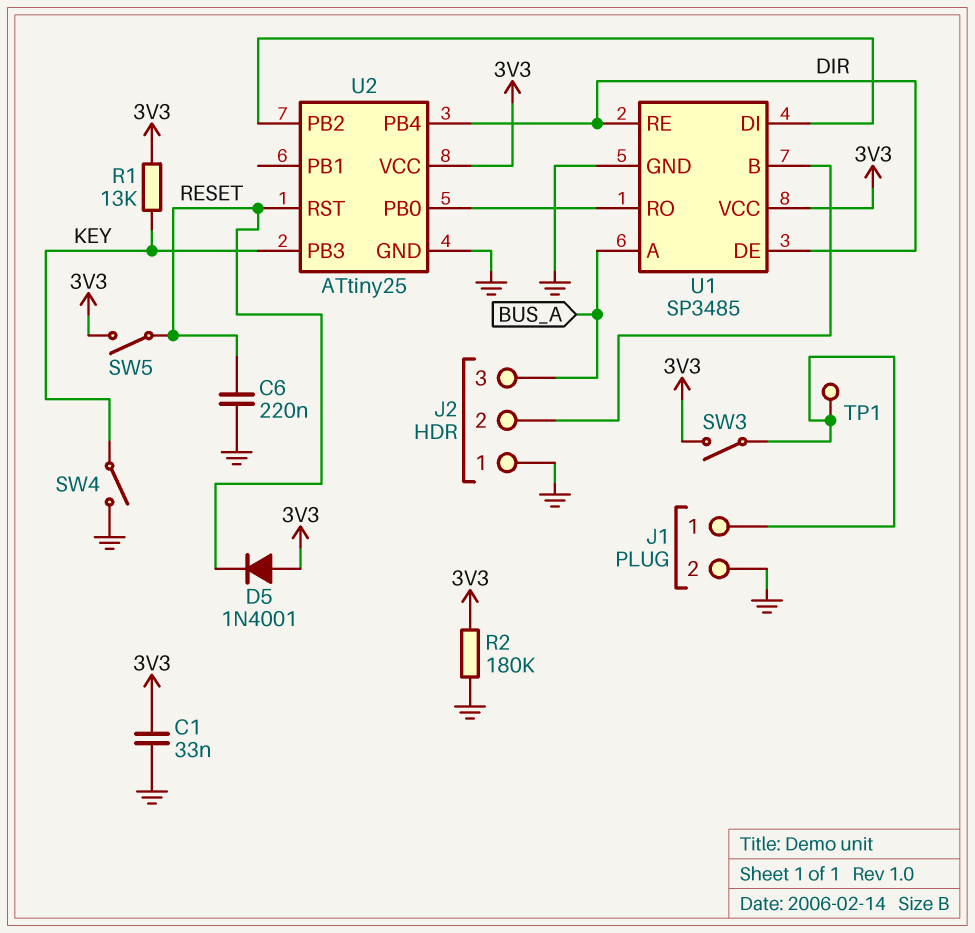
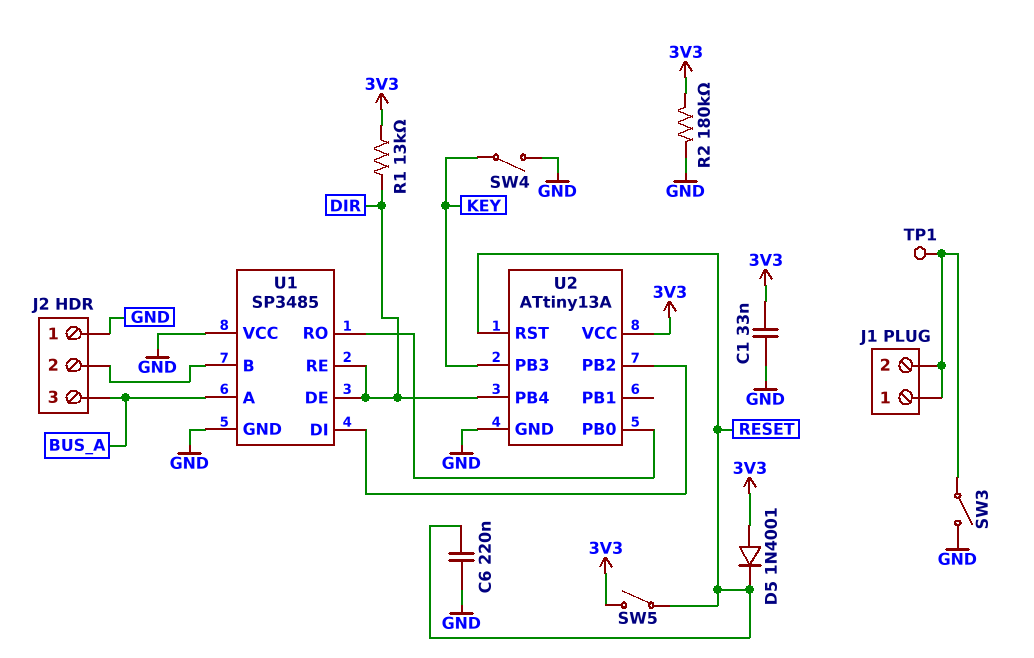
J1 pin 2: GND -> J1/1
R1: 13k (3V3, KEY) -> 13k (3V3, DIR)
SW3: switch (3V3, J1/1) -> switch (GND, J1/1)
U1 pin VCC: 3V3 -> GND
U2: ATtiny25 -> ATtiny13A

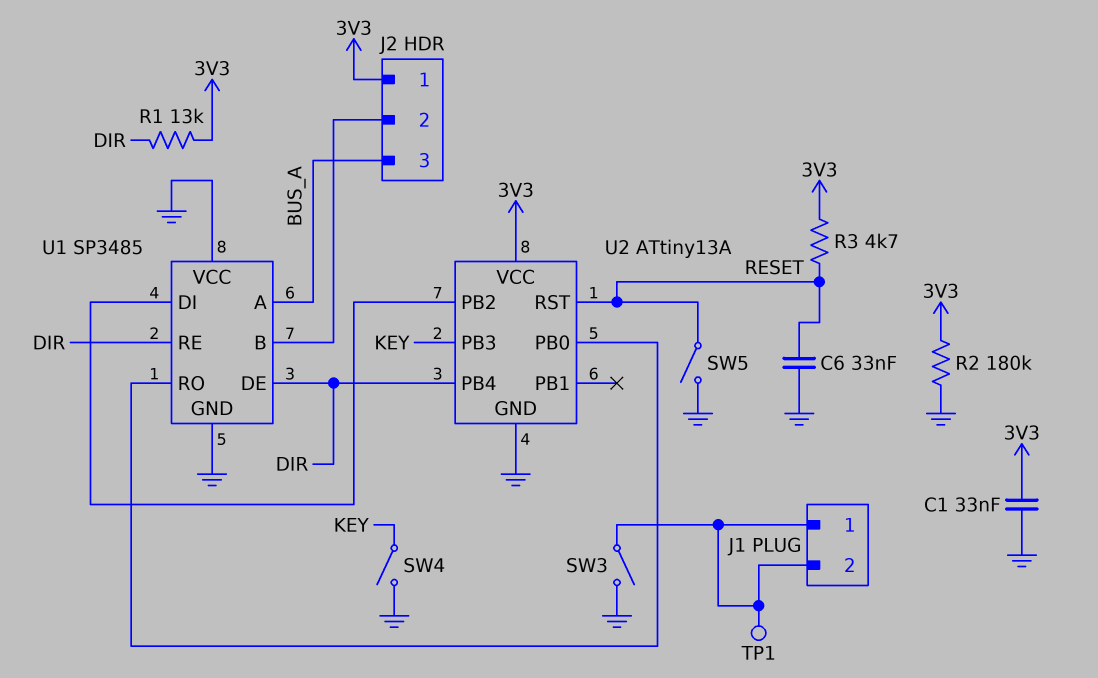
C6: 220nF (GND, RESET) -> 33nF (GND, RESET)
D5: diode 1N4001 (A 3V3, K RESET) -> none
J2 pin 1: GND -> 3V3
R3: none -> 4.7k (3V3, RESET)
SW5: switch (3V3, RESET) -> switch (GND, RESET)

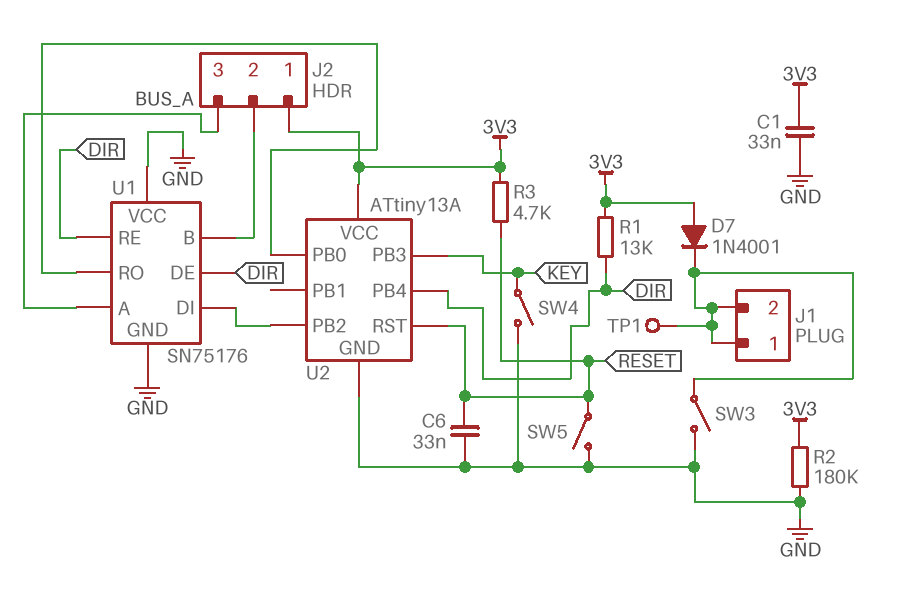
D7: none -> diode 1N4001 (A 3V3, K J1/1)
U1: SP3485 -> SN75176

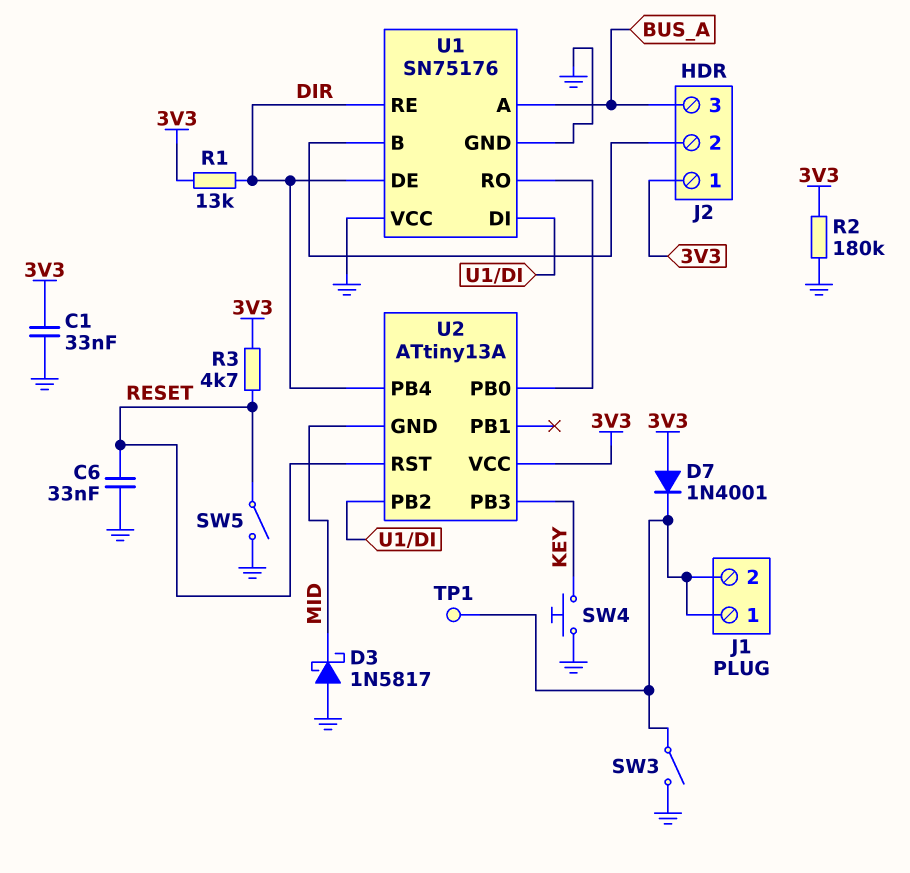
D3: none -> schottky 1N5817 (A GND, K MID)
SW4: switch (GND, KEY) -> button (GND, KEY)
U2 pin GND: GND -> MID

